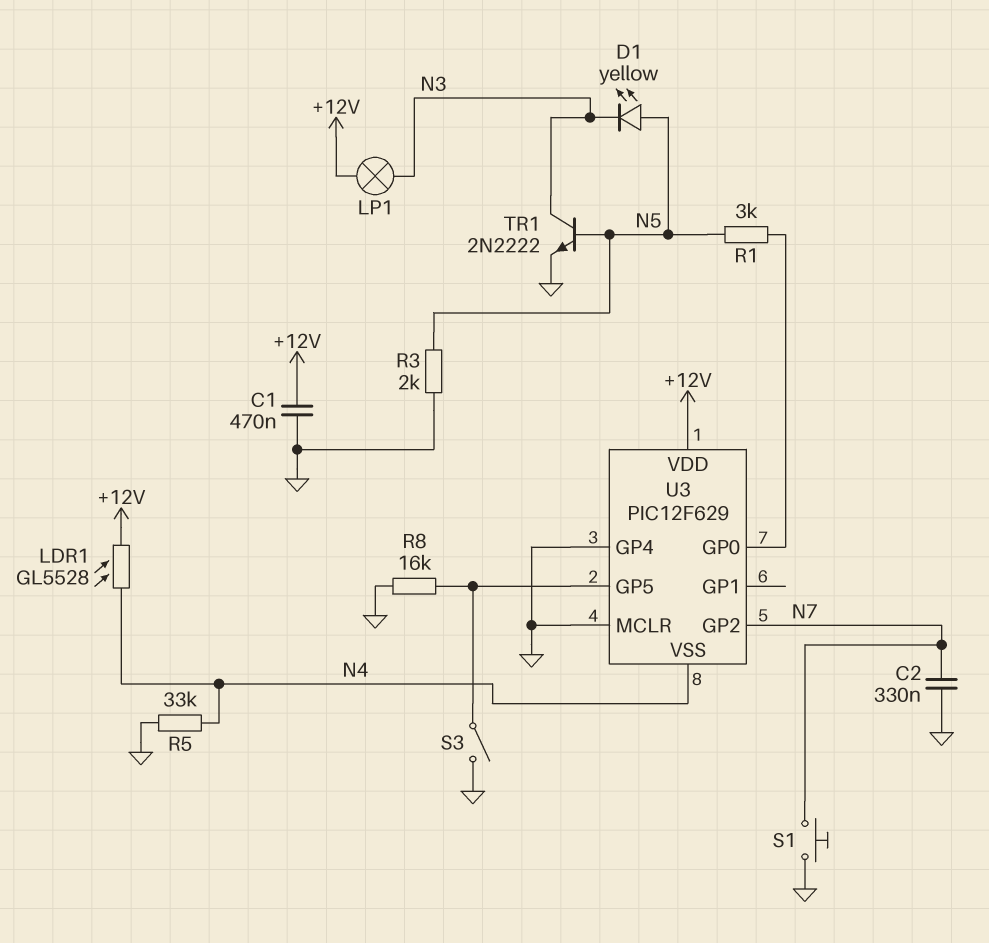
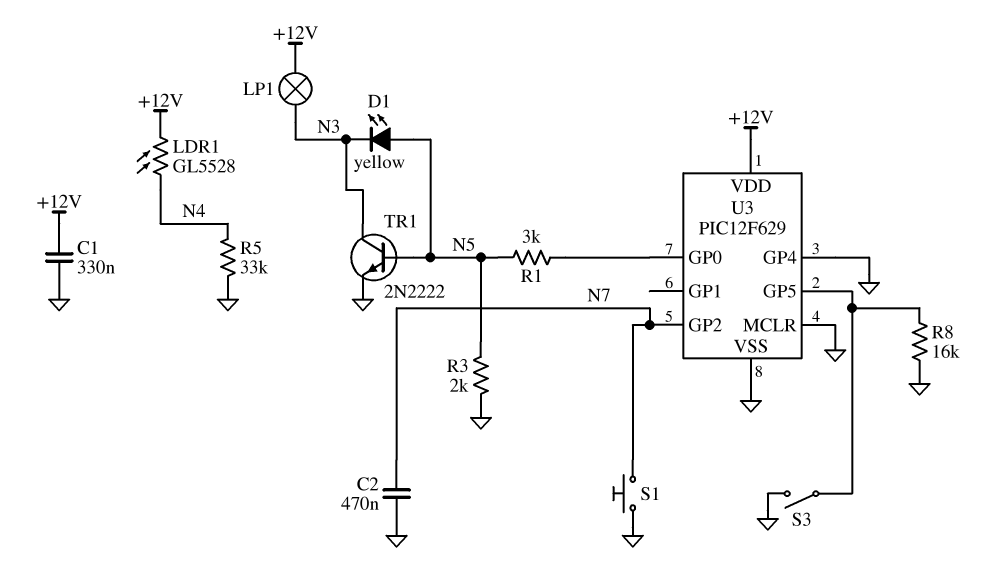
C1: 470nF (+12V, GND) -> 330nF (+12V, GND)
C2: 330nF (GND, N7) -> 470nF (GND, N7)
U3 pin VSS: N4 -> GND

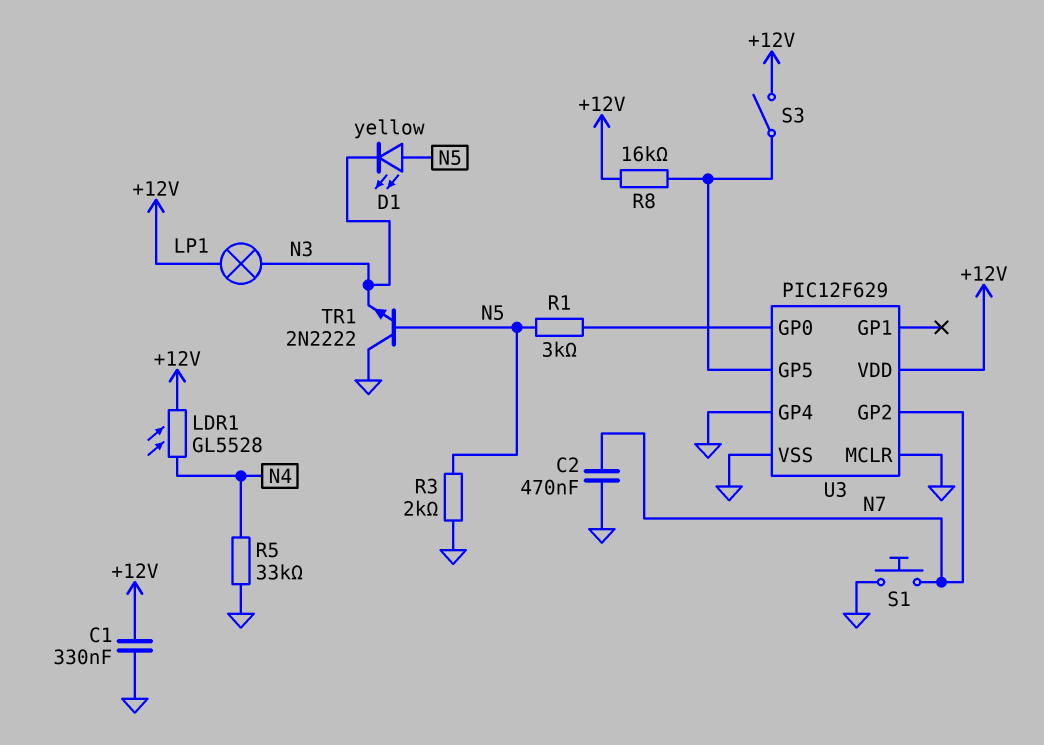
R8: 16k (GND, U3/GP5) -> 16k (+12V, U3/GP5)
S3: switch (GND, U3/GP5) -> switch (+12V, U3/GP5)
TR1: NPN 2N2222 (B N5, C N3, E GND) -> NPN 2N2222 (B N5, C GND, E N3)

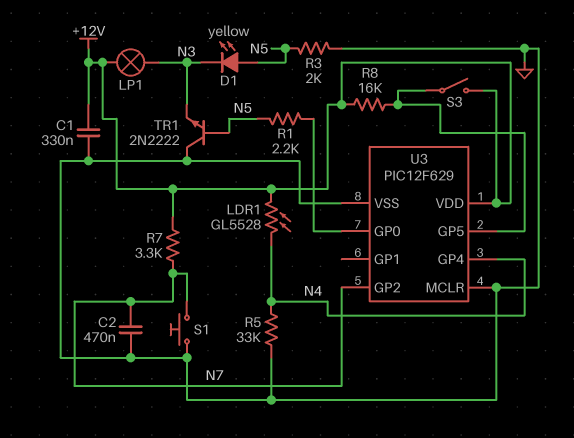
R1: 3k (N5, U3/GP0) -> 2.2k (N5, U3/GP0)
R7: none -> 3.3k (+12V, N7)
U3 pin GP4: GND -> N4

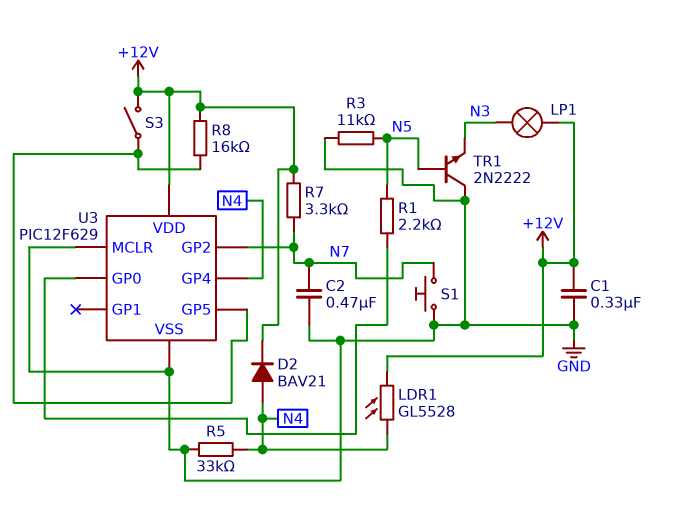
D1: LED yellow (A N5, K N3) -> none
D2: none -> diode BAV21 (A N4, K +12V)
R3: 2k (GND, N5) -> 11k (GND, N5)

